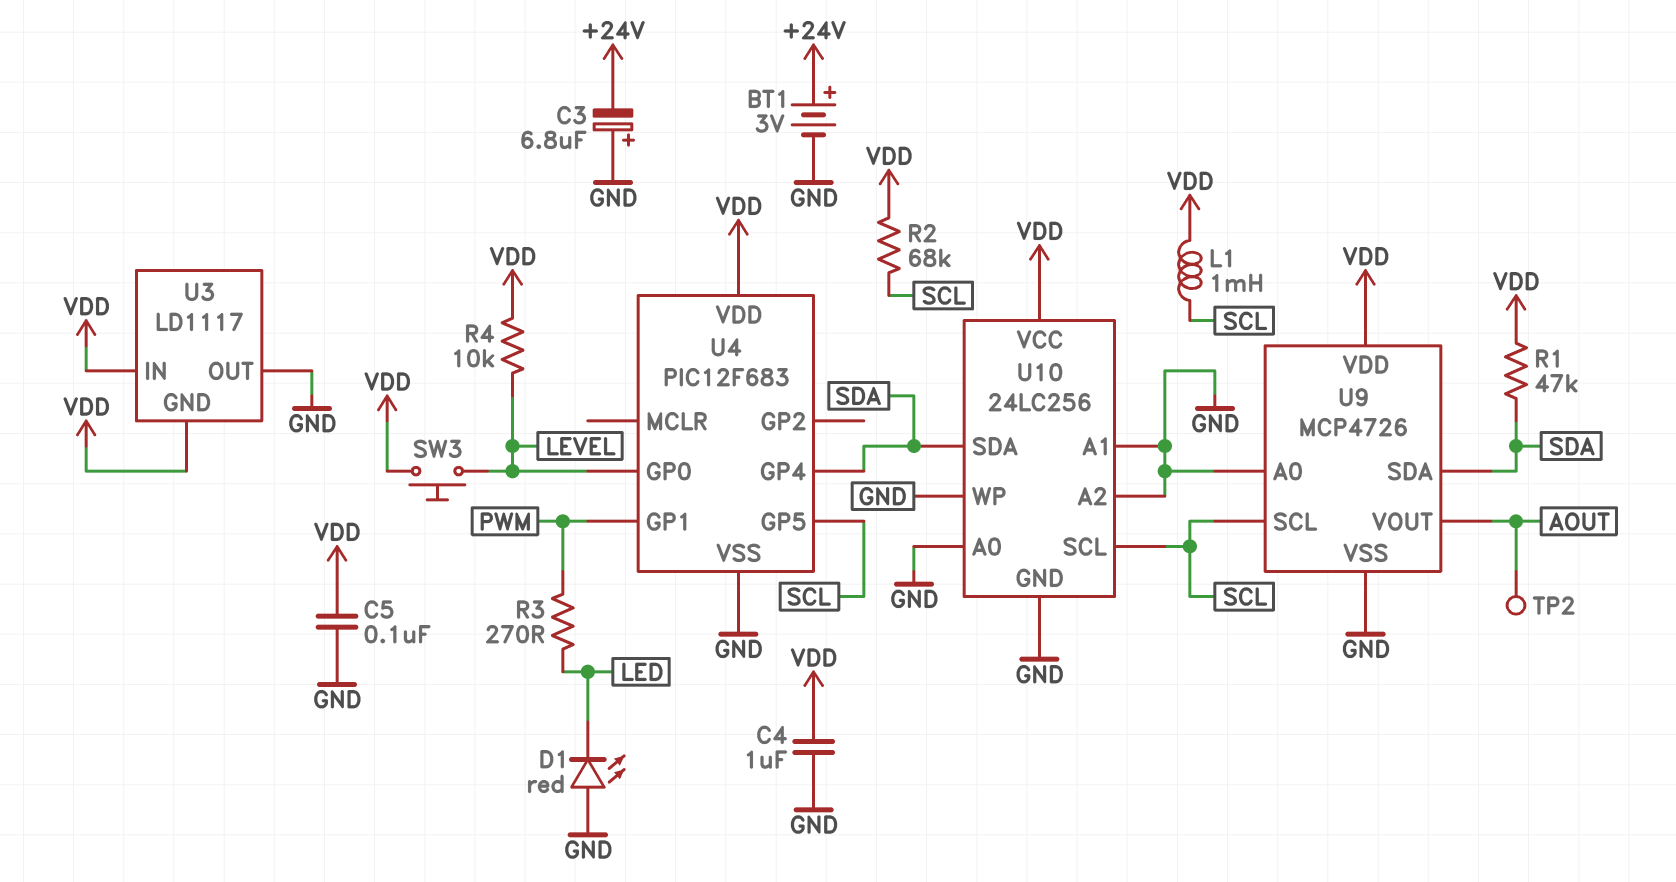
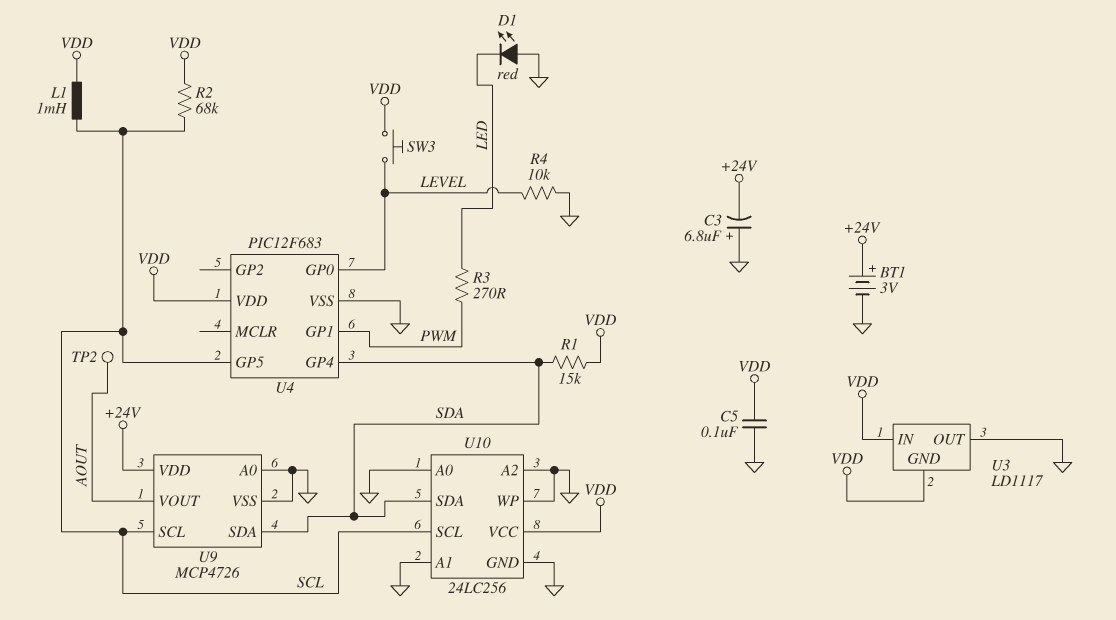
C4: 1uF (GND, VDD) -> none
R1: 47k (SDA, VDD) -> 15k (SDA, VDD)
R4: 10k (LEVEL, VDD) -> 10k (GND, LEVEL)
U9 pin VDD: VDD -> +24V

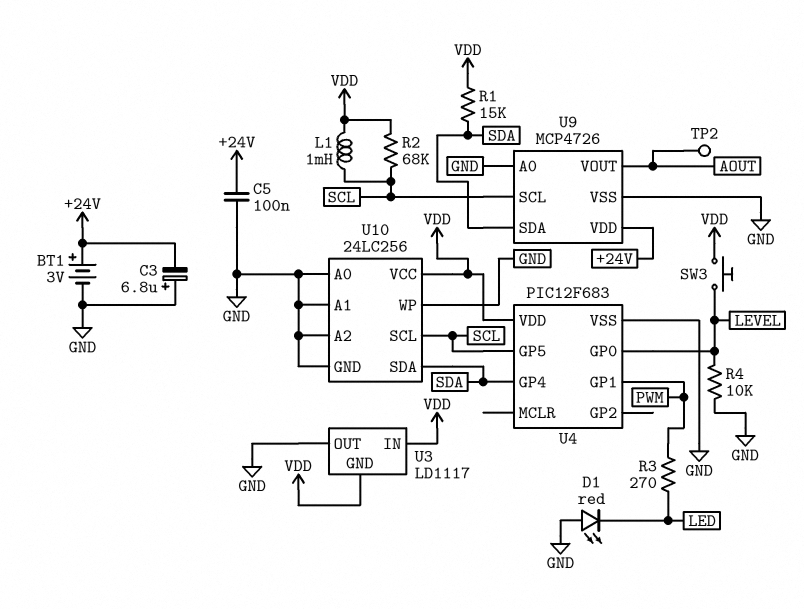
C5: 100nF (GND, VDD) -> 100nF (+24V, GND)

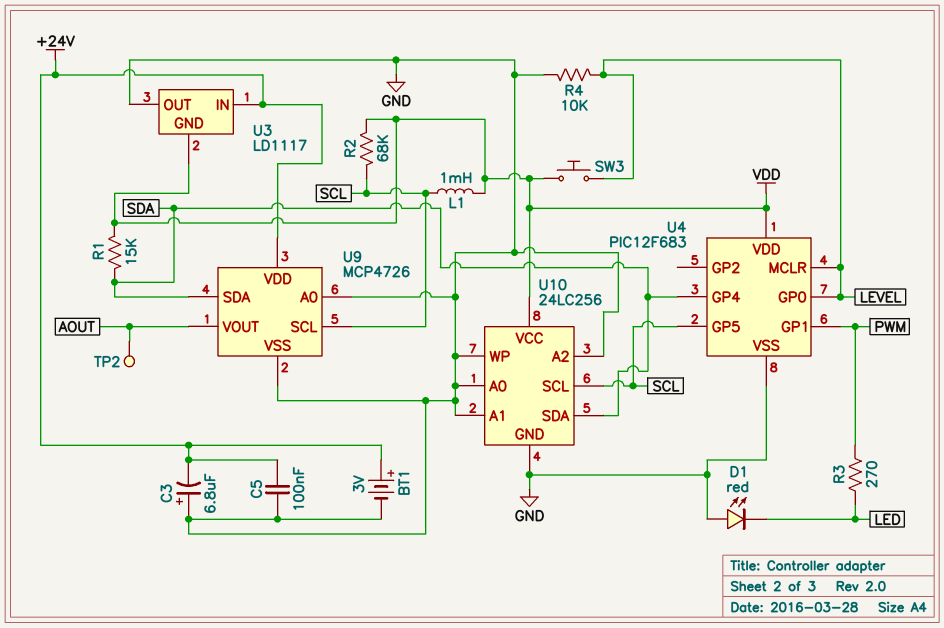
U3 pin IN: VDD -> +24V
U4 pin MCLR: none -> LEVEL

